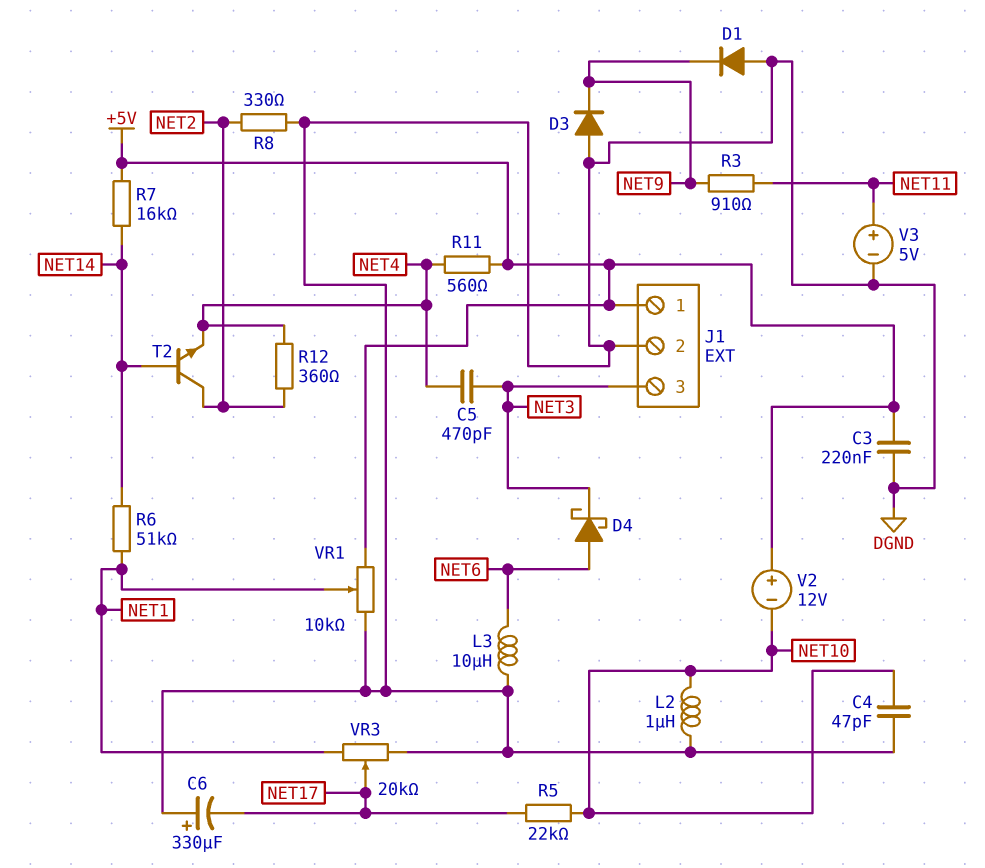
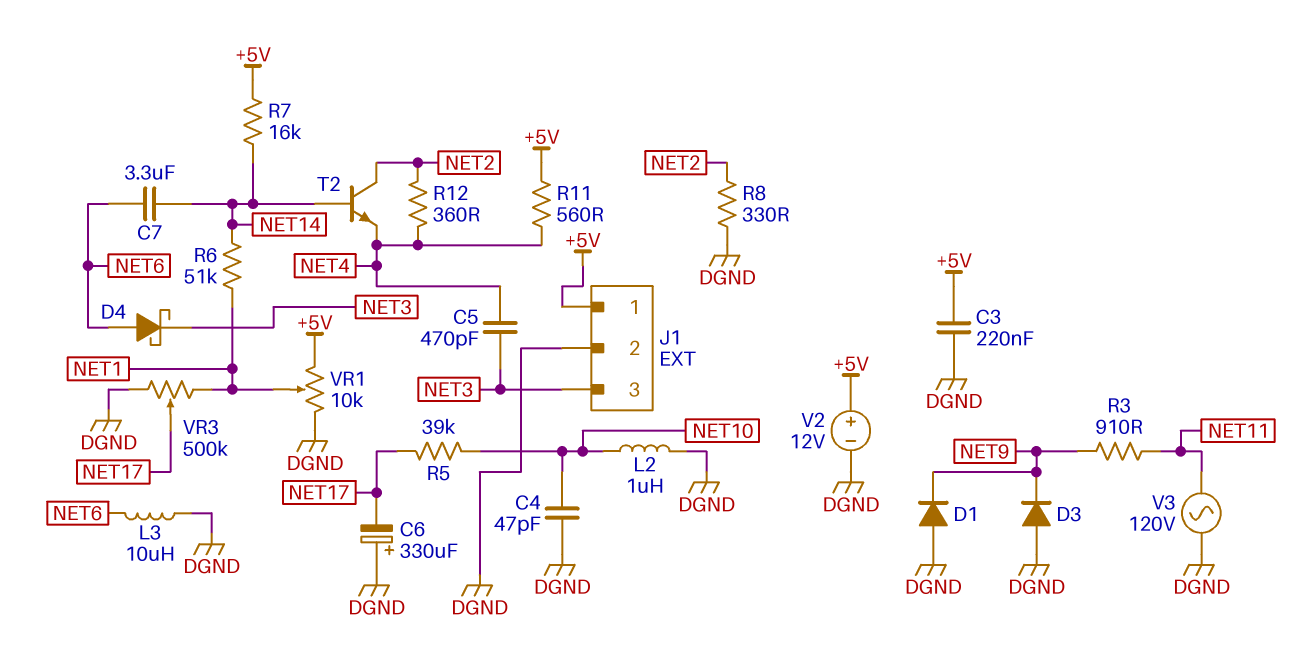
C7: none -> 3.3uF (NET6, NET14)
R5: 22k (NET10, NET17) -> 39k (NET10, NET17)
V2: 12V (plus +5V, minus NET10) -> 12V (plus +5V, minus DGND)
V3: 5V (plus NET11, minus DGND) -> AC 120V (DGND, NET11)
VR3: 20k (DGND, NET1, wiper NET17) -> 500k (DGND, NET1, wiper NET17)

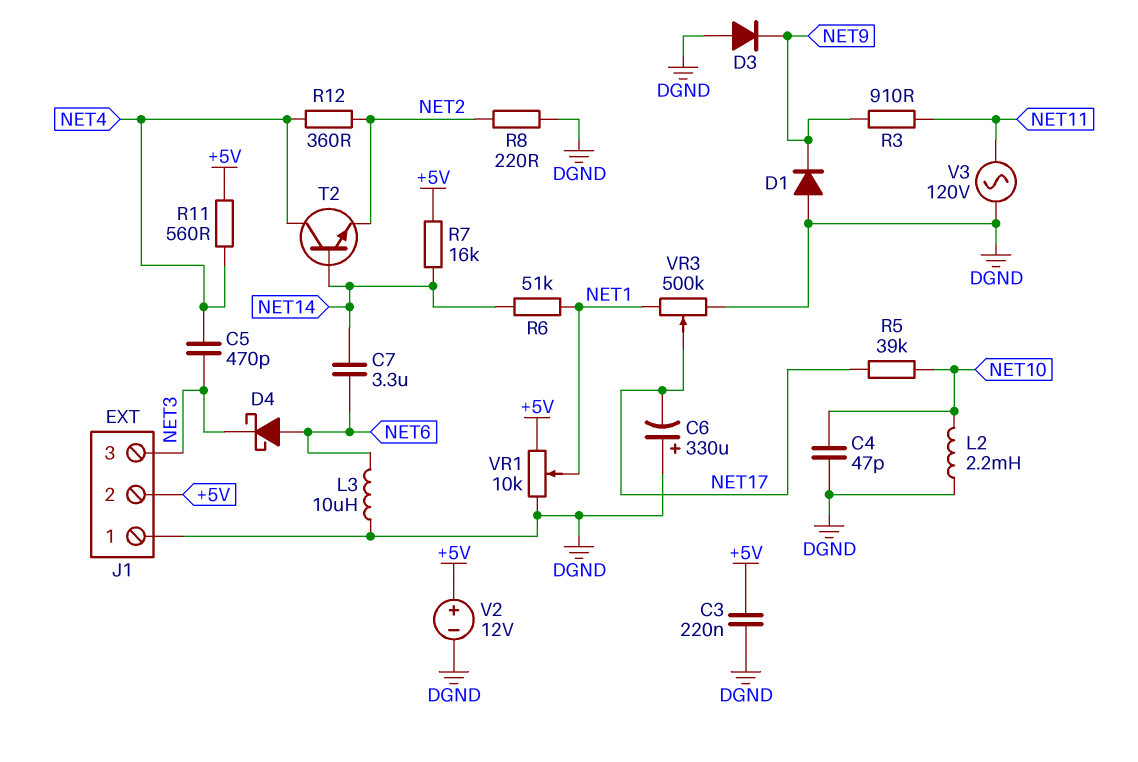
J1 pin 1: +5V -> DGND
J1 pin 2: DGND -> +5V
L2: 1uH (DGND, NET10) -> 2.2mH (DGND, NET10)
R8: 330 (DGND, NET2) -> 220 (DGND, NET2)
T2: NPN (B NET14, C NET2, E NET4) -> NPN (B NET14, C NET4, E NET2)

